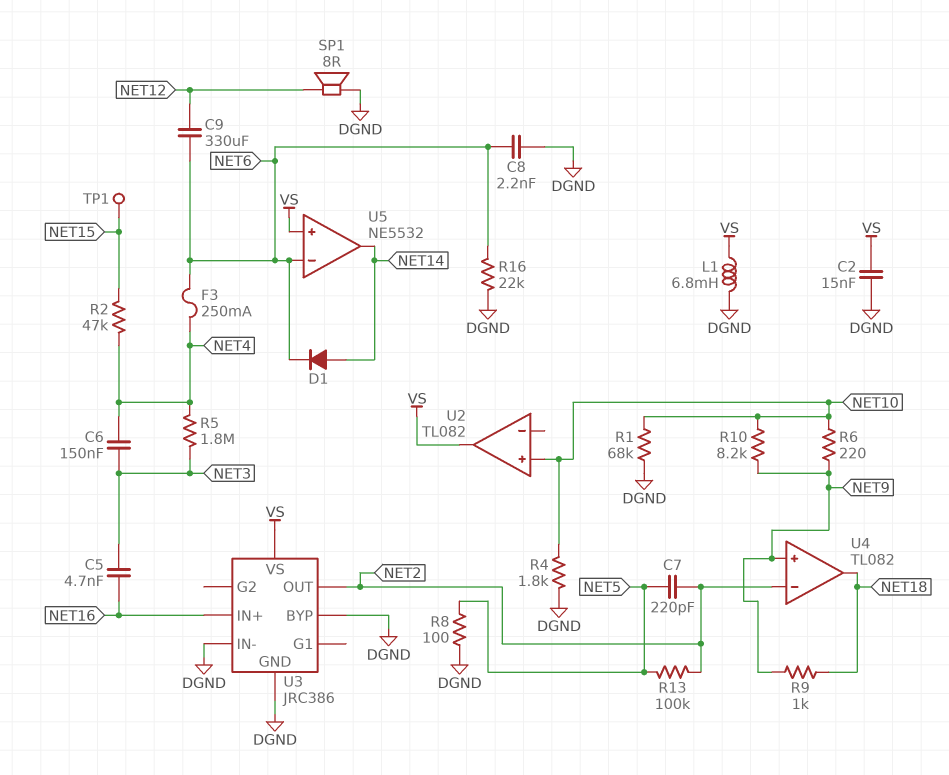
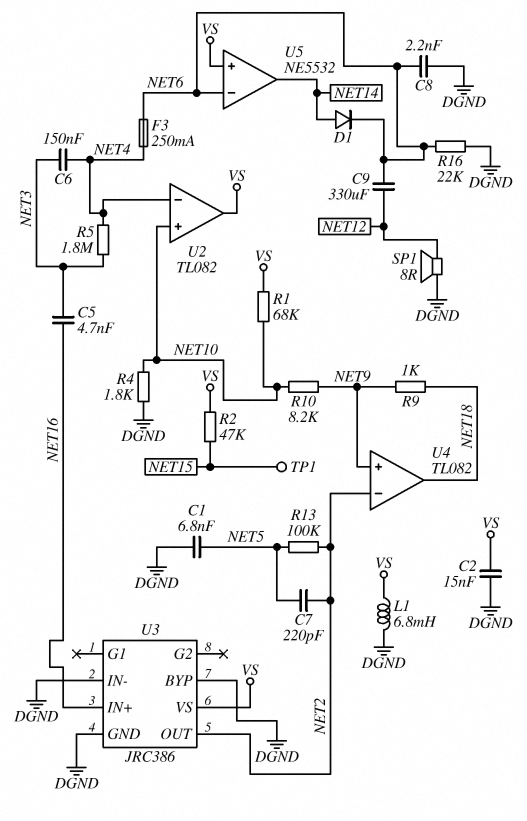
C1: none -> 6.8nF (DGND, NET5)
R1: 68k (DGND, NET10) -> 68k (NET10, VS)
R2: 47k (NET4, NET15) -> 47k (NET15, VS)
R6: 220 (NET9, NET10) -> none
R8: 100 (DGND, NET5) -> none
U2 pin in-: none -> NET4

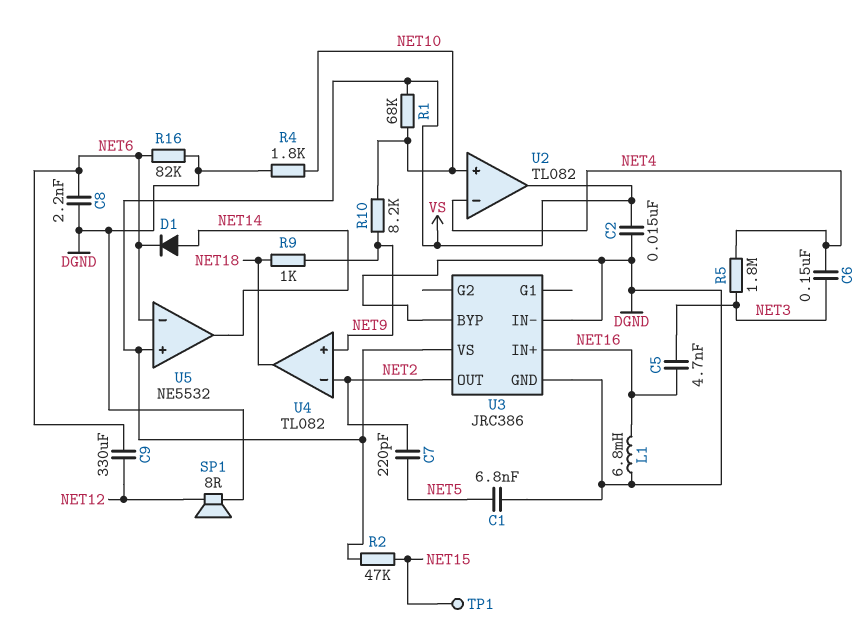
F3: 250mA (NET4, NET6) -> none
L1: 6.8mH (DGND, VS) -> 6.8mH (DGND, NET16)
R13: 100k (NET2, NET5) -> none
R16: 22k (DGND, NET6) -> 82k (DGND, NET6)

